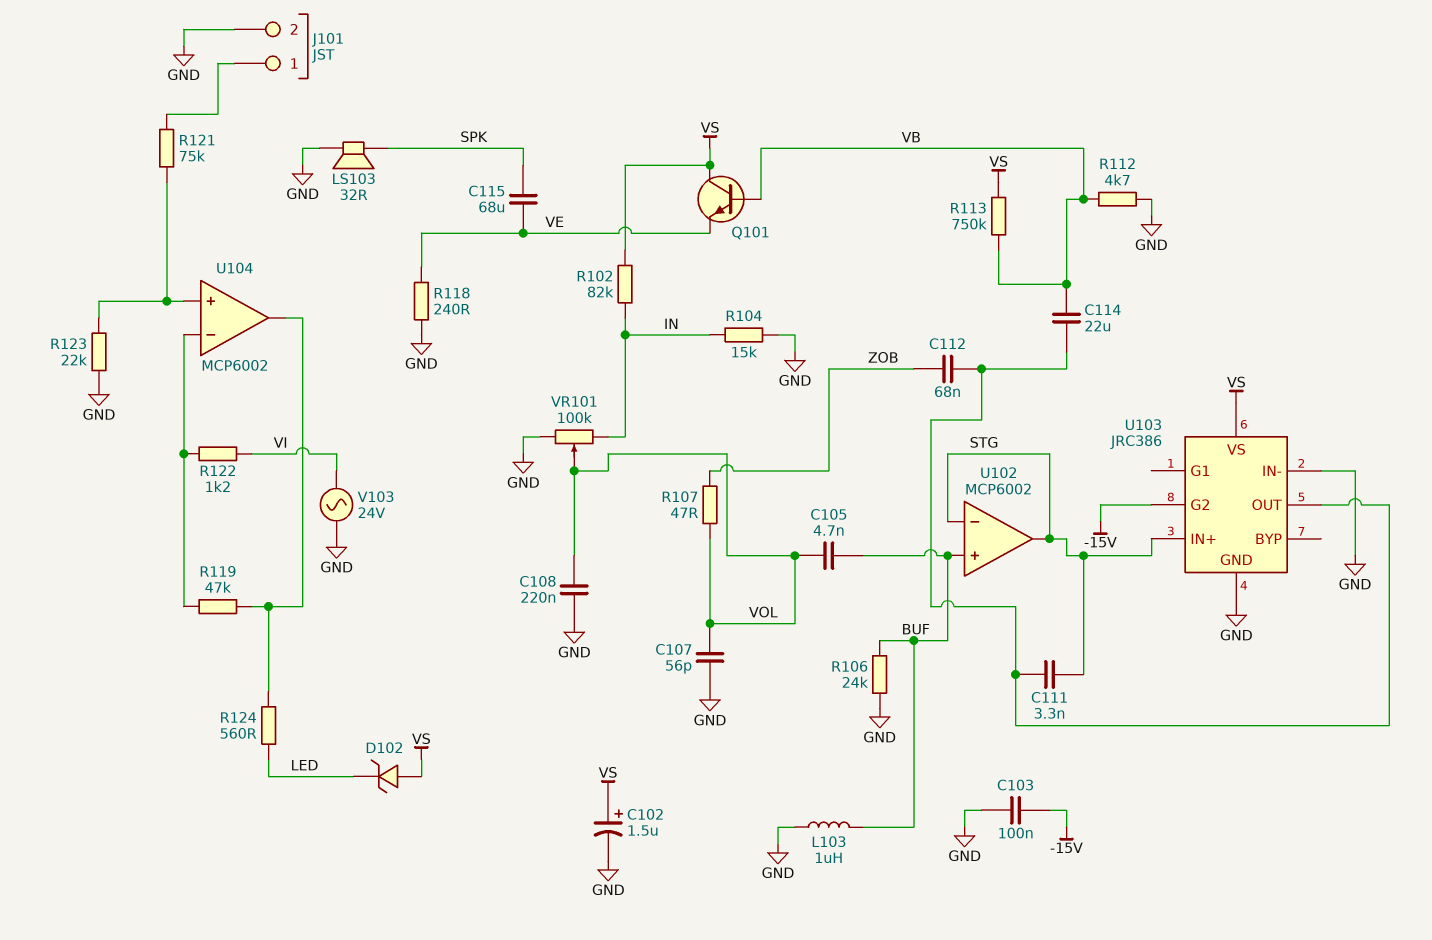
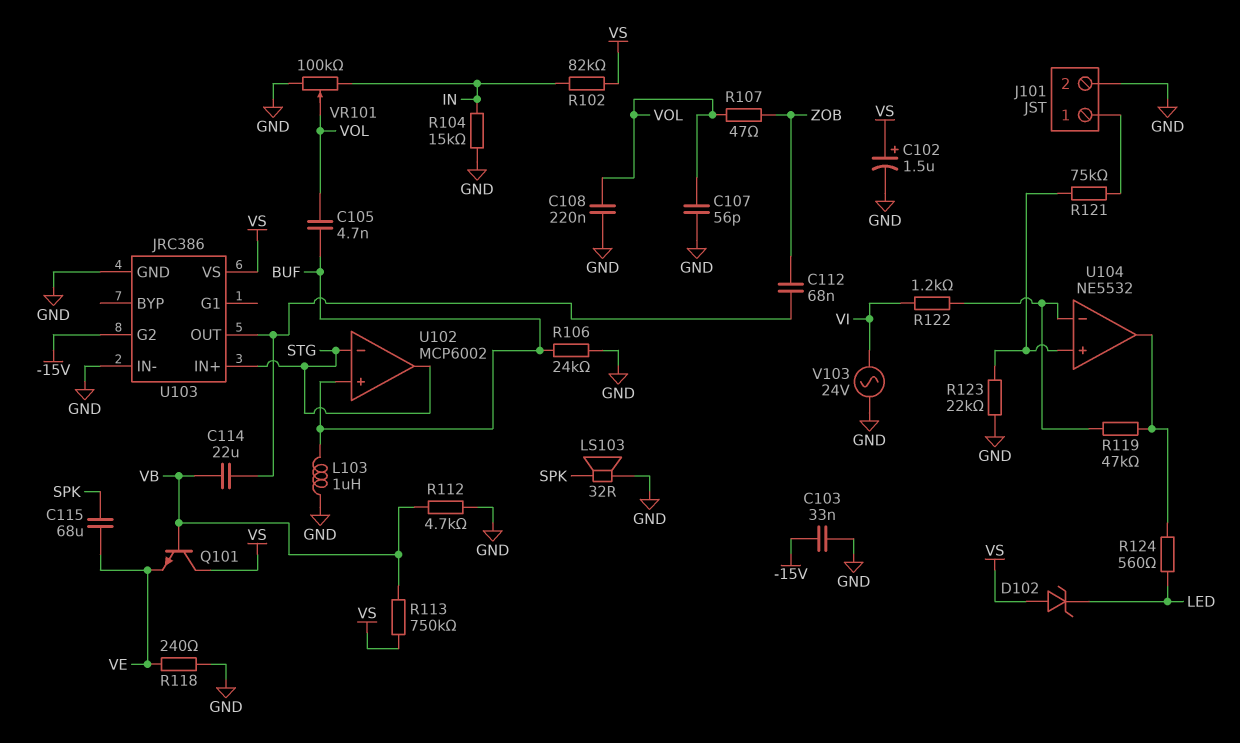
C103: 100nF (-15V, GND) -> 33nF (-15V, GND)
C111: 3.3nF (STG, U103/OUT) -> none
U104: MCP6002 -> NE5532

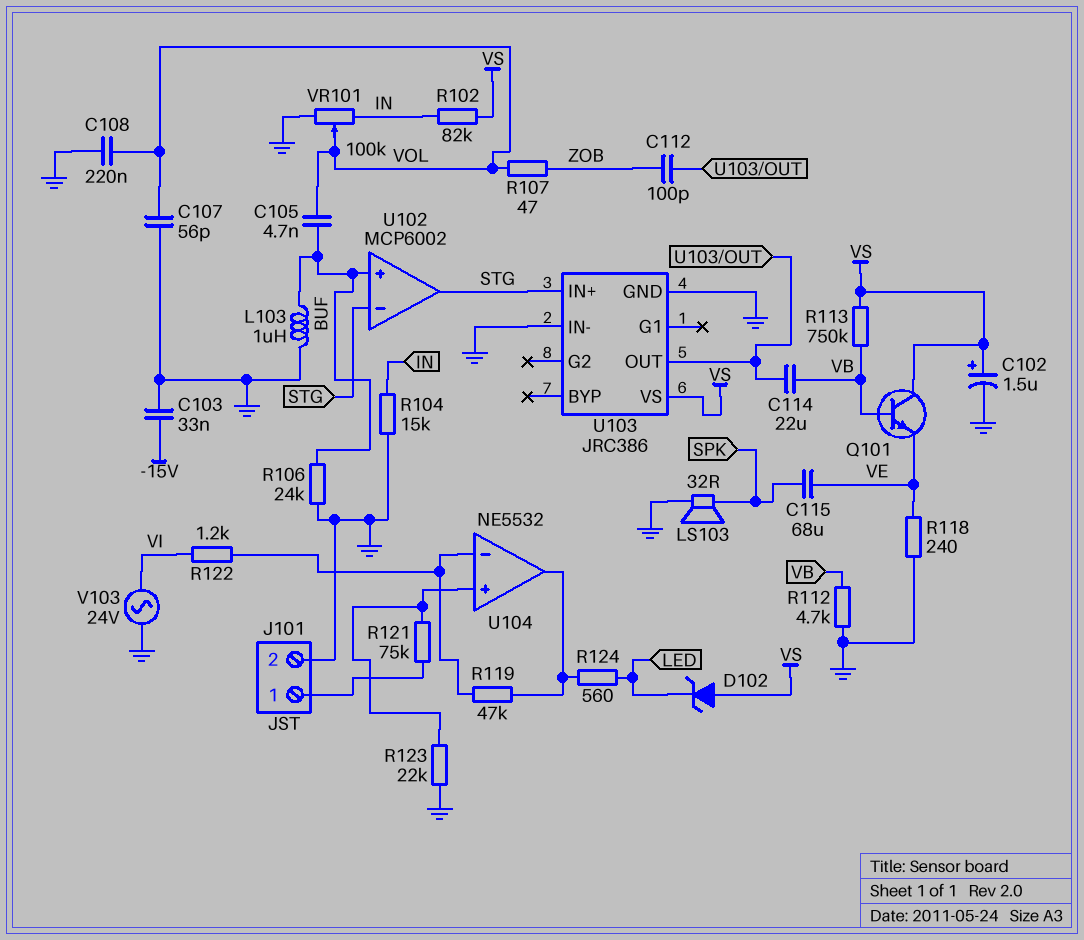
C112: 68nF (U103/OUT, ZOB) -> 100pF (U103/OUT, ZOB)
U103 pin G2: -15V -> none

